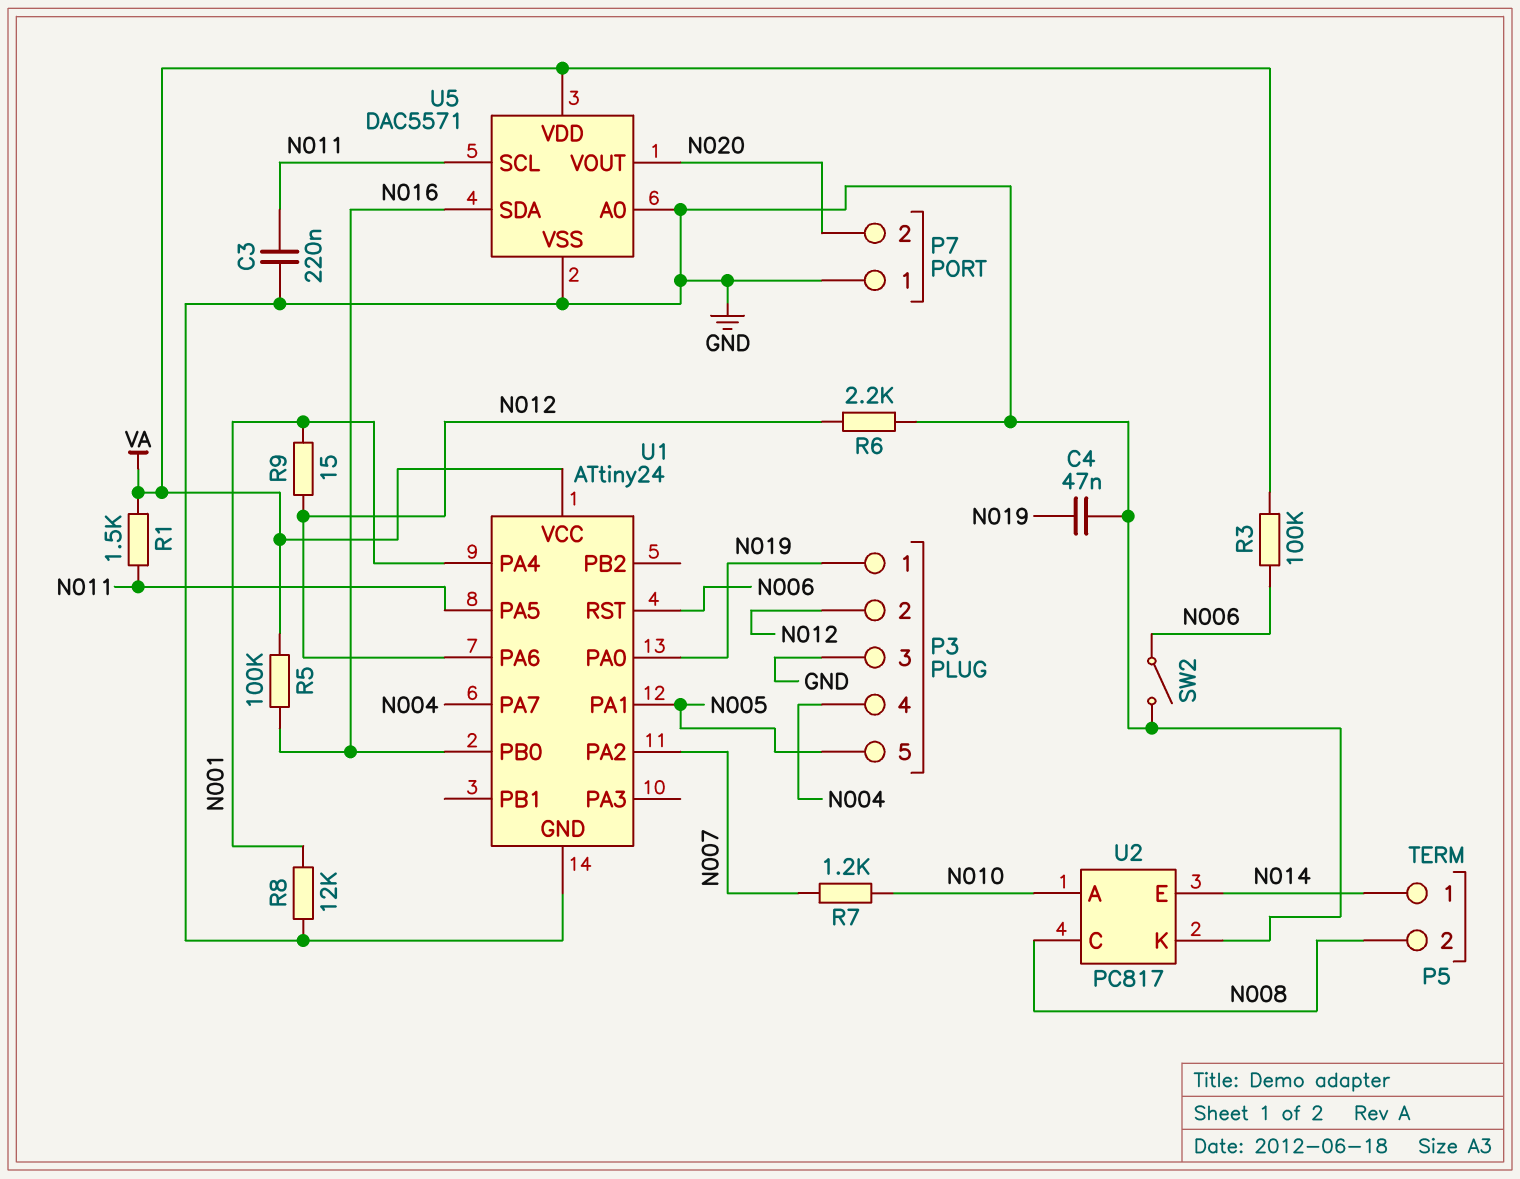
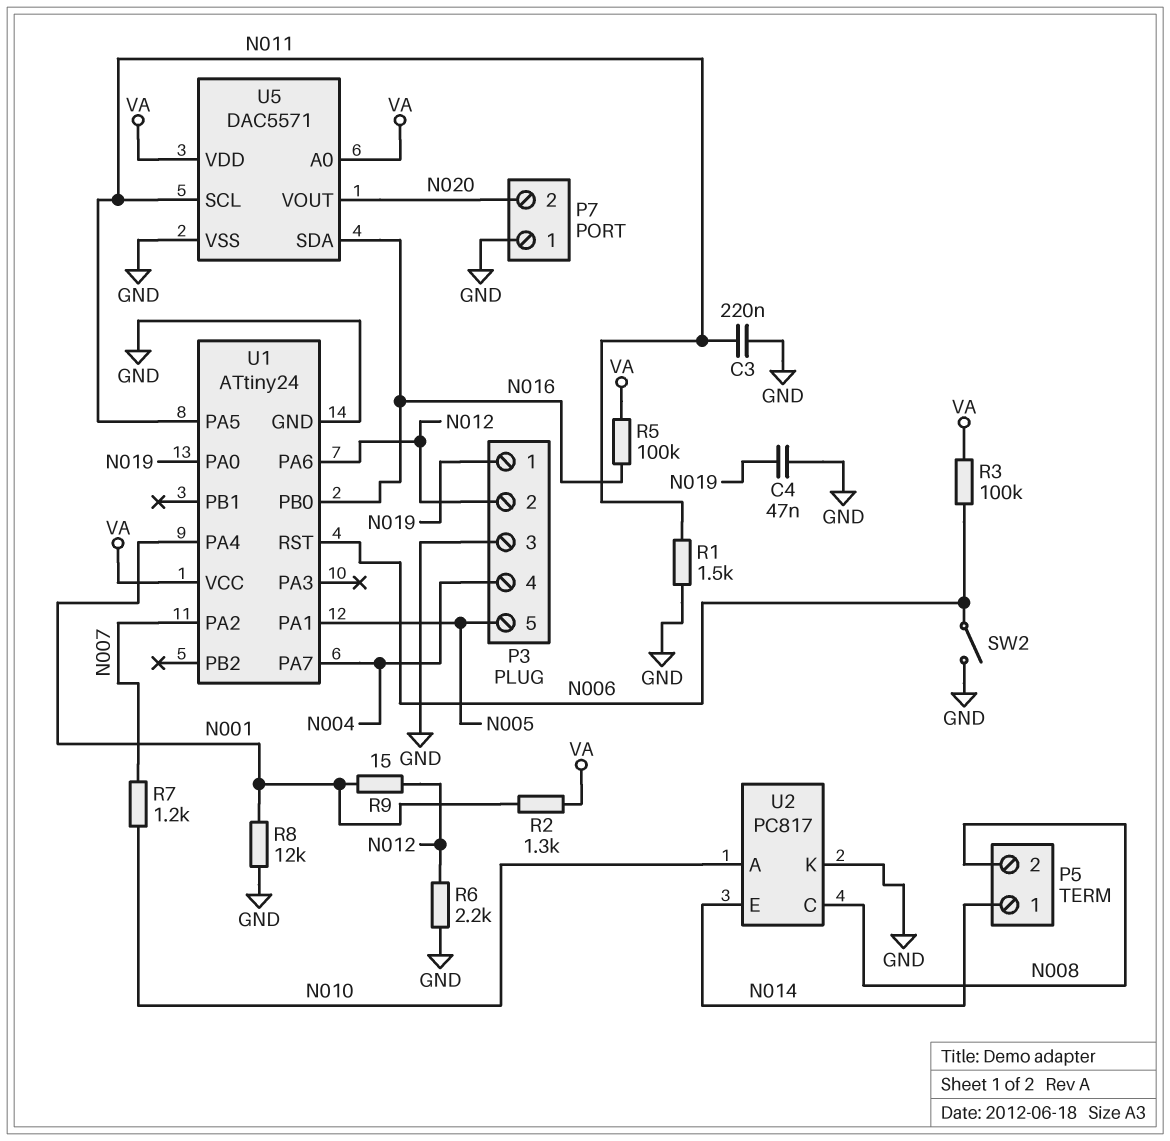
R1: 1.5k (N011, VA) -> 1.5k (GND, N011)
R2: none -> 1.3k (N001, VA)
U5 pin A0: GND -> VA

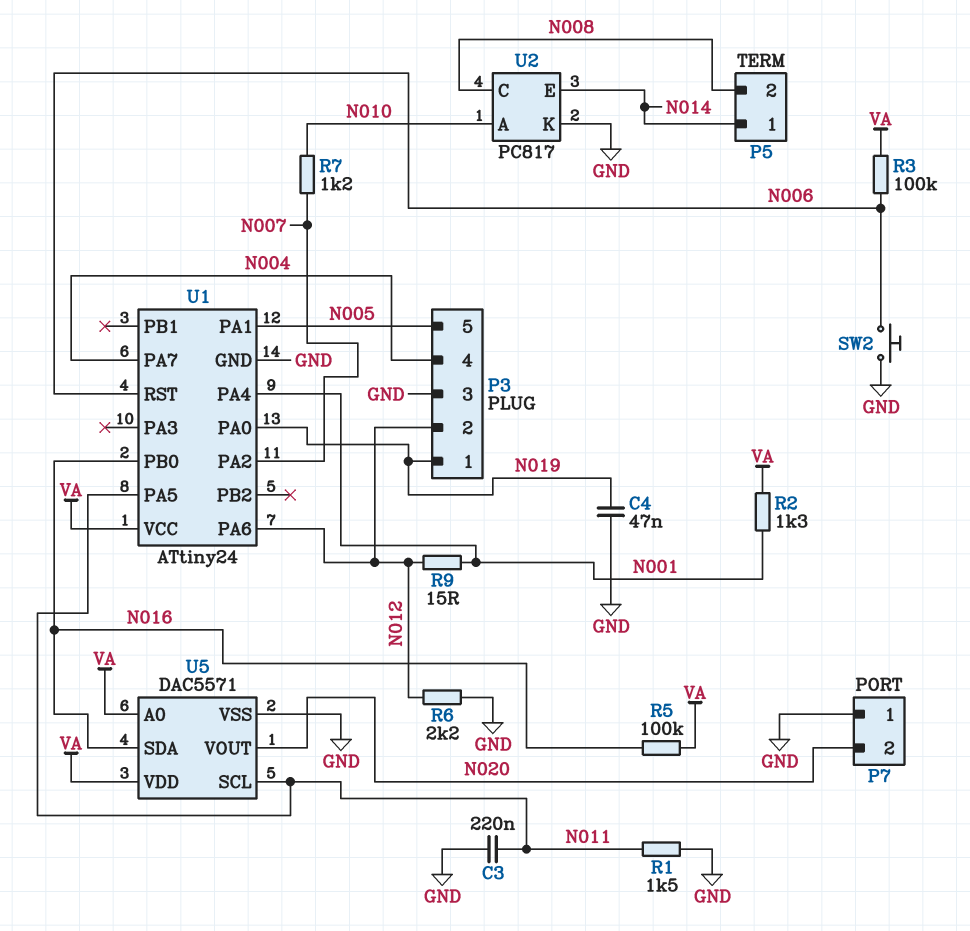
R8: 12k (GND, N001) -> none
SW2: switch (GND, N006) -> button (GND, N006)

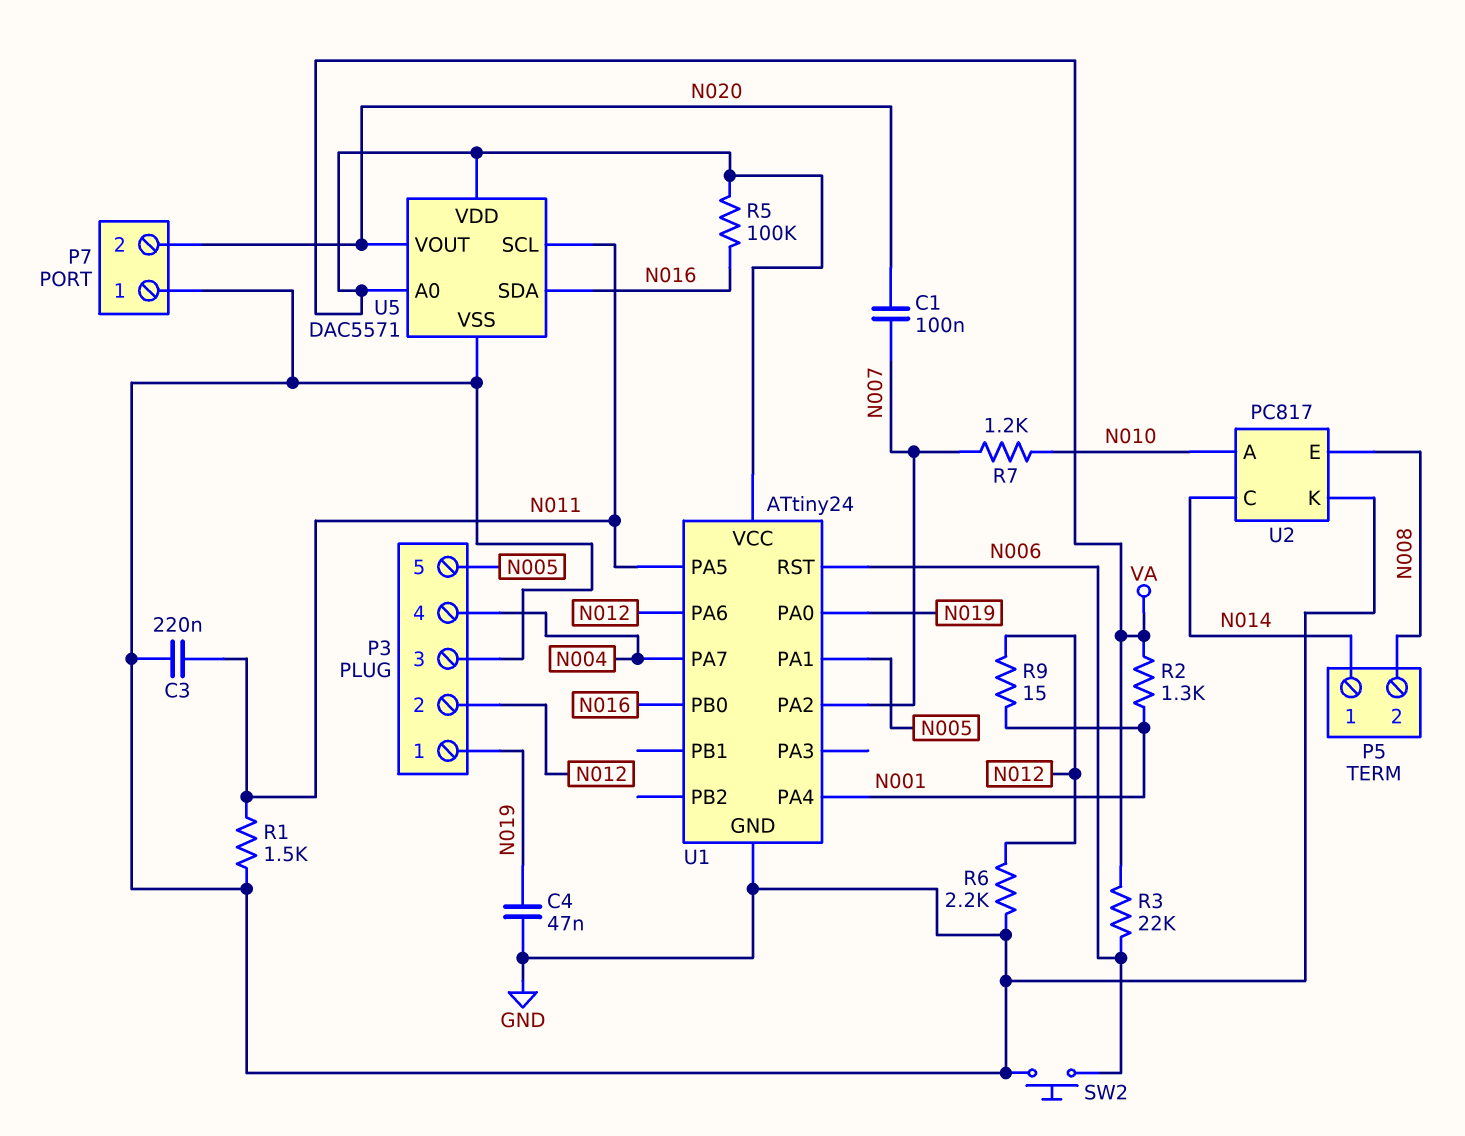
C1: none -> 100nF (N007, N020)
R3: 100k (N006, VA) -> 22k (N006, VA)
U2 pin C: N008 -> N014
U2 pin E: N014 -> N008

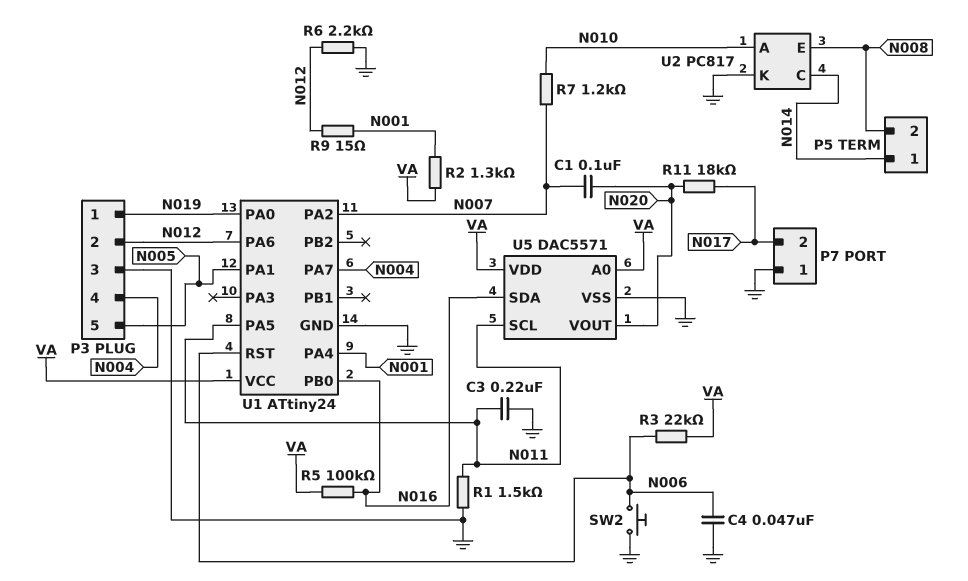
C4: 47nF (GND, N019) -> 47nF (GND, N006)
P7 pin 2: N020 -> N017
R11: none -> 18k (N017, N020)

